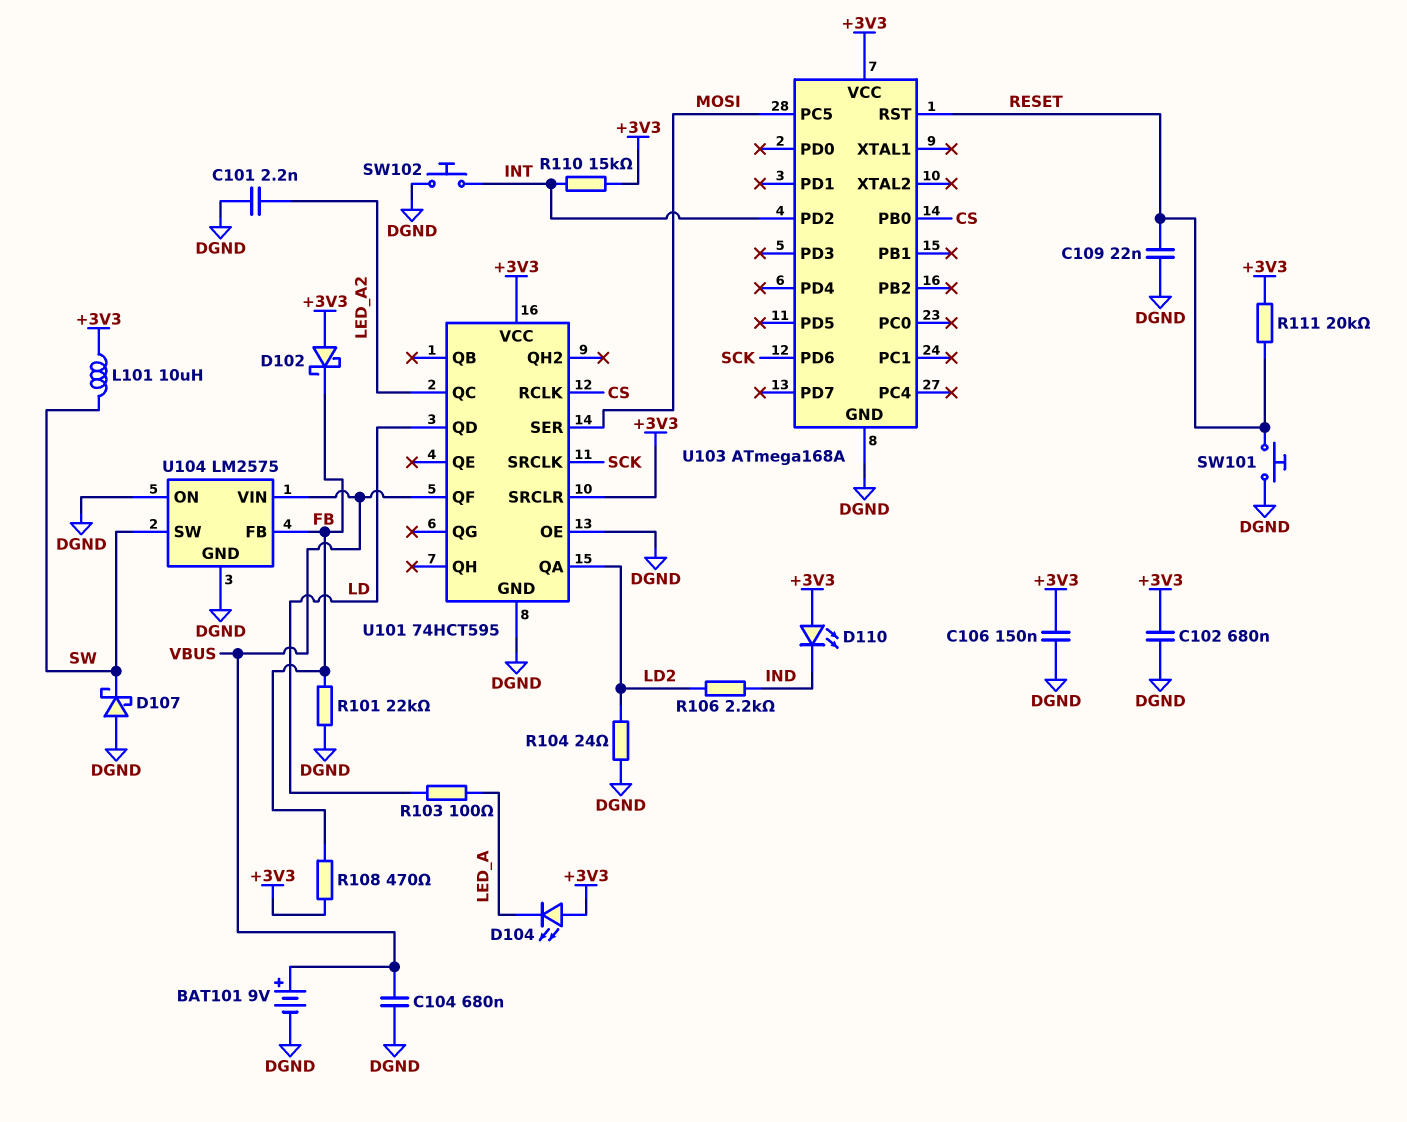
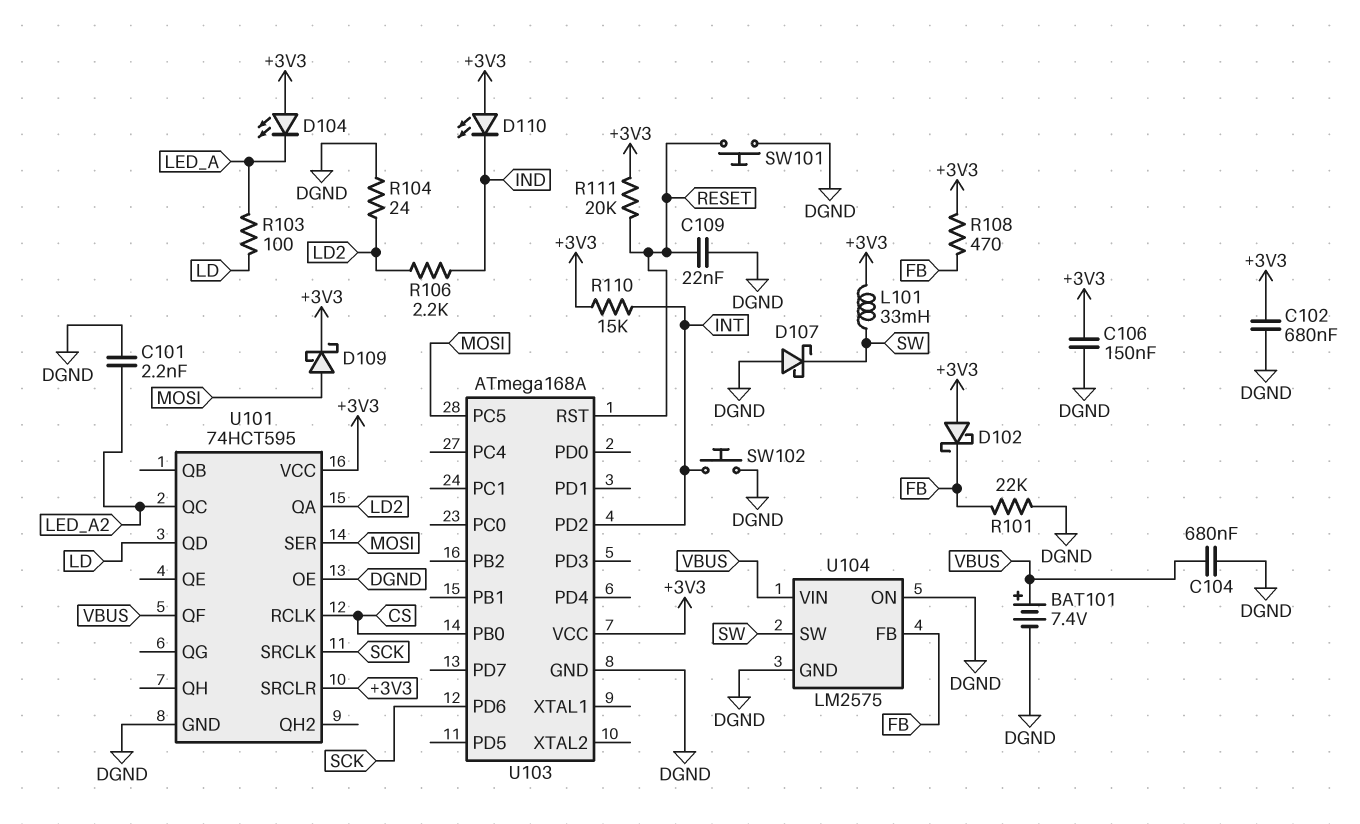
BAT101: 9V (plus VBUS, minus DGND) -> 7.4V (plus VBUS, minus DGND)
D109: none -> schottky (A MOSI, K +3V3)
L101: 10uH (+3V3, SW) -> 33mH (+3V3, SW)

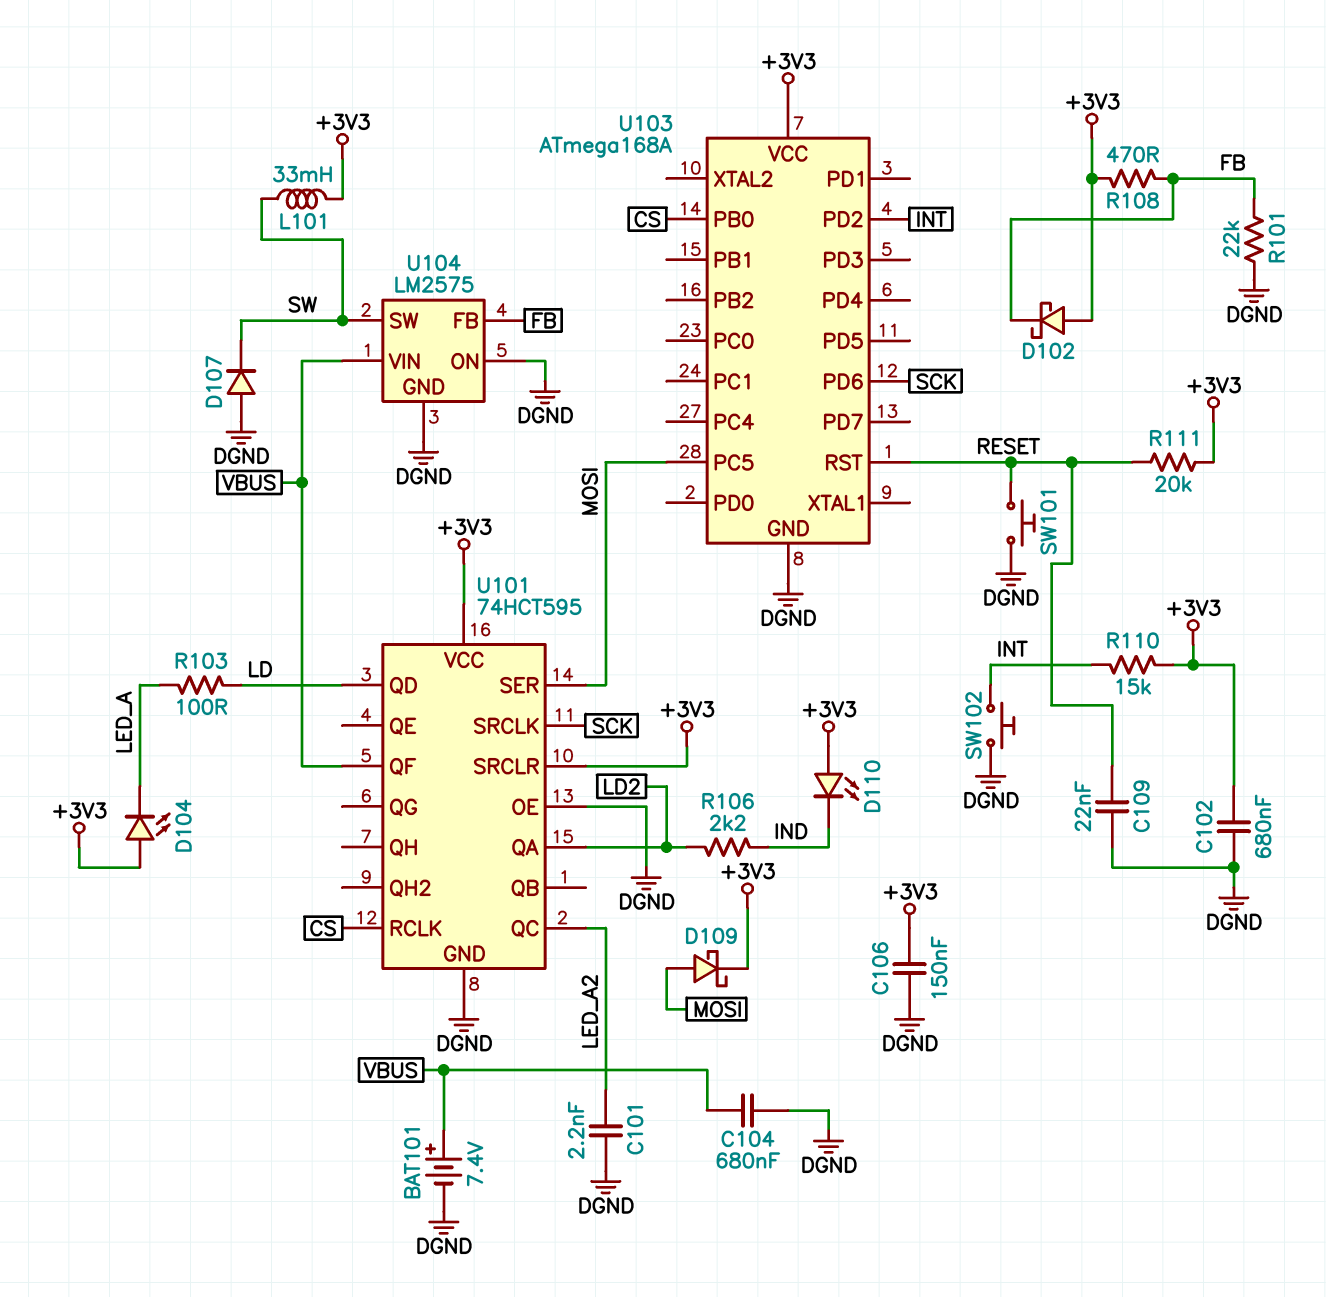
D107: schottky (A DGND, K SW) -> diode (A DGND, K SW)
R104: 24 (DGND, LD2) -> none

